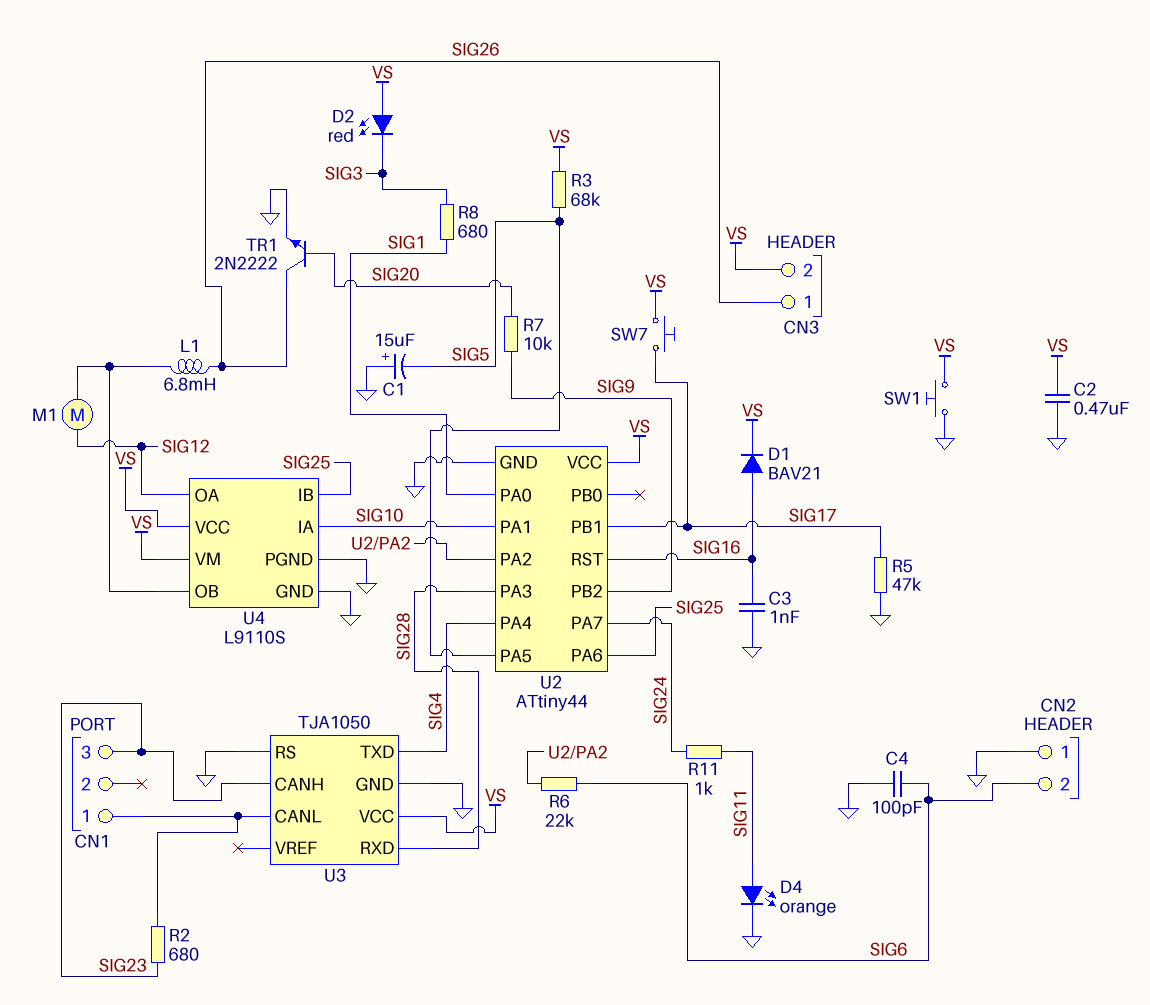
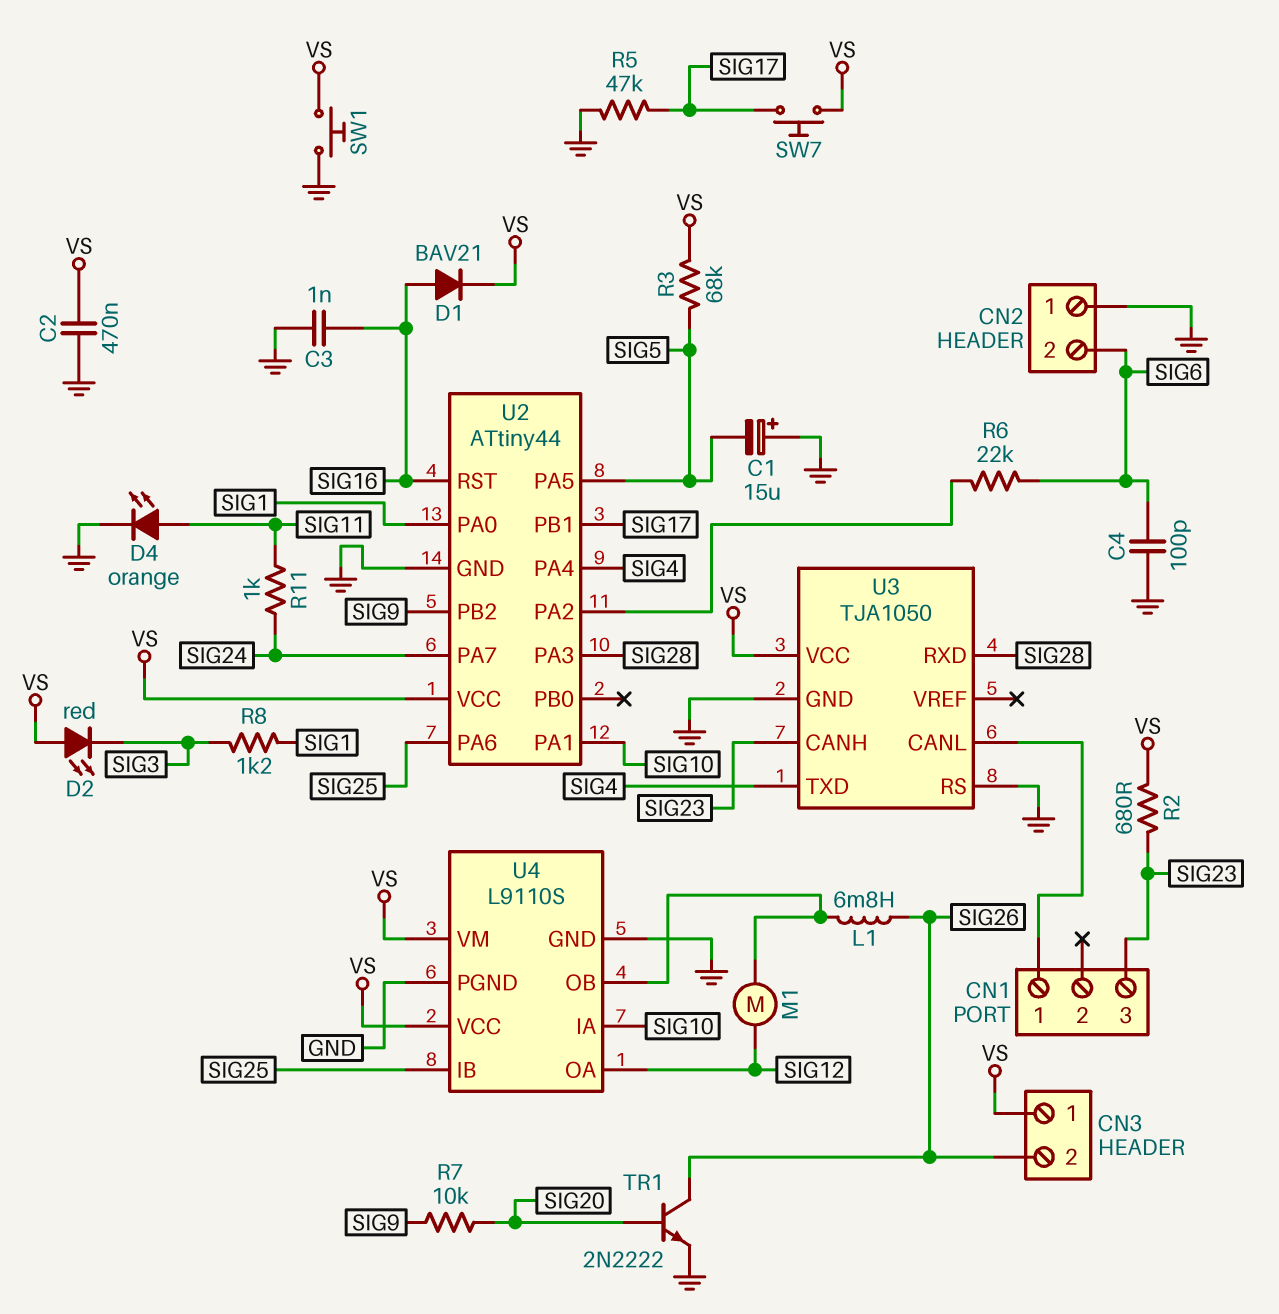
CN3 pin 1: SIG26 -> VS
CN3 pin 2: VS -> SIG26
R2: 680 (CN1/1, SIG23) -> 680 (SIG23, VS)
R8: 680 (SIG1, SIG3) -> 1.2k (SIG1, SIG3)

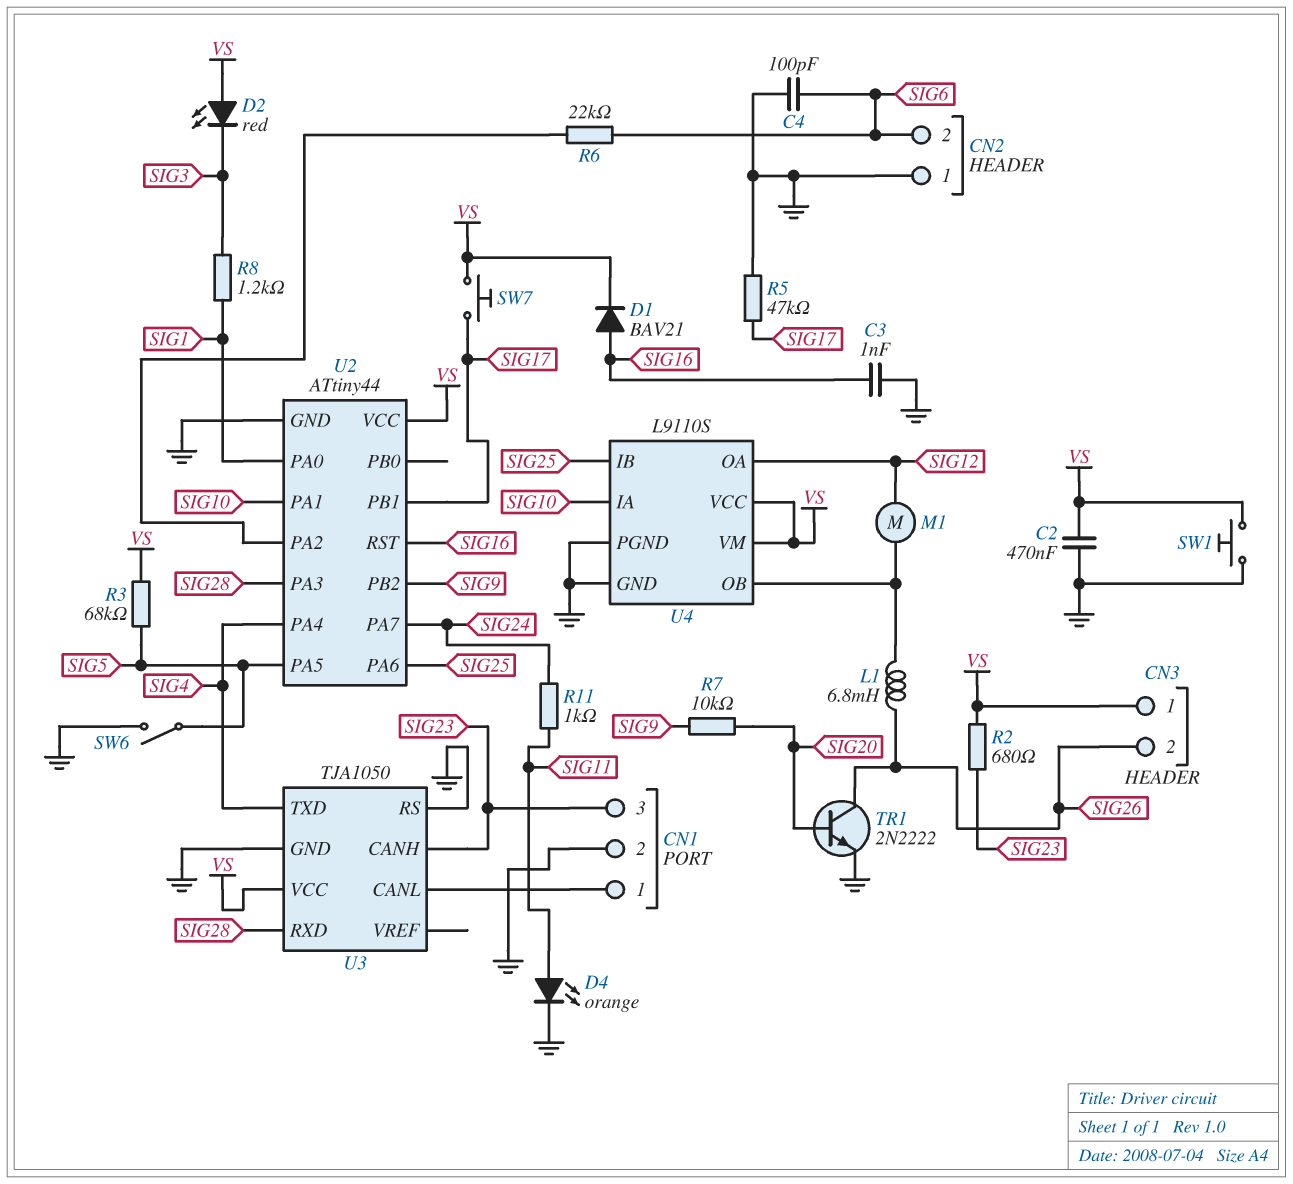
C1: 15uF (plus GND, minus SIG5) -> none
CN1 pin 2: none -> GND
SW6: none -> switch (GND, SIG5)

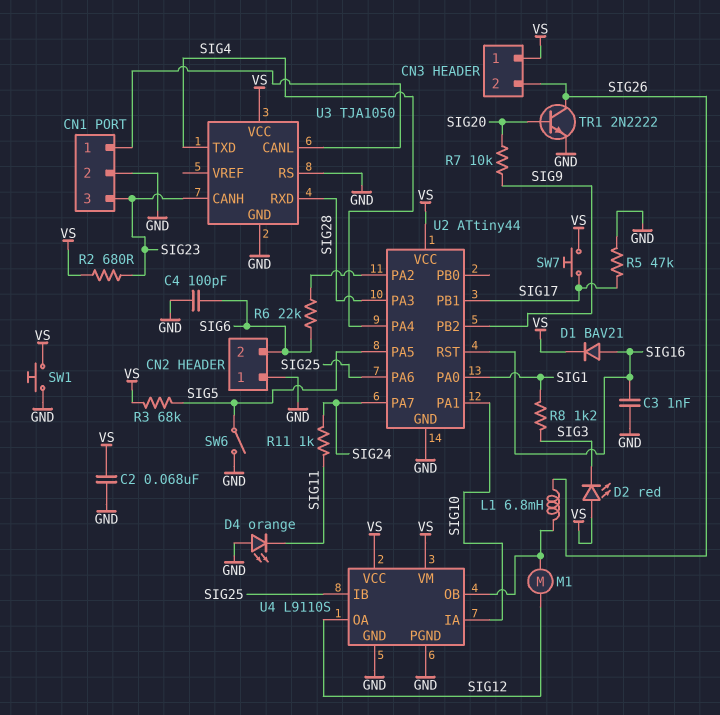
C2: 470nF (GND, VS) -> 68nF (GND, VS)
D4: LED orange (A SIG11, K GND) -> LED orange (A GND, K SIG11)

